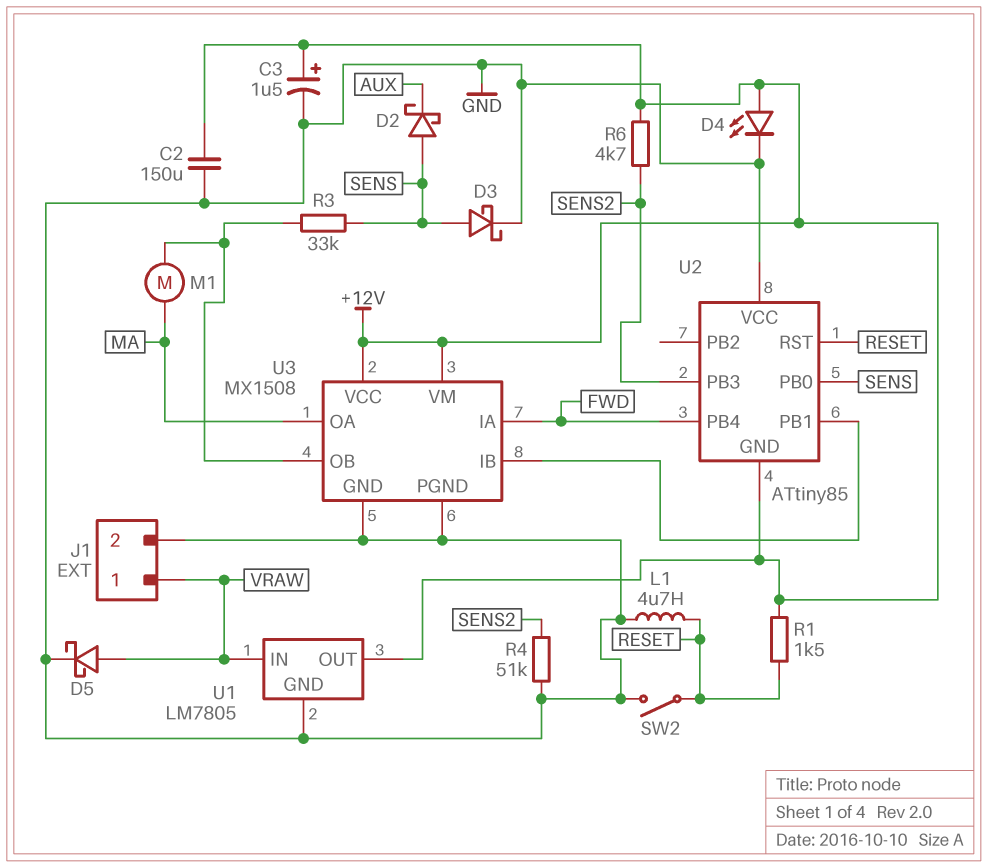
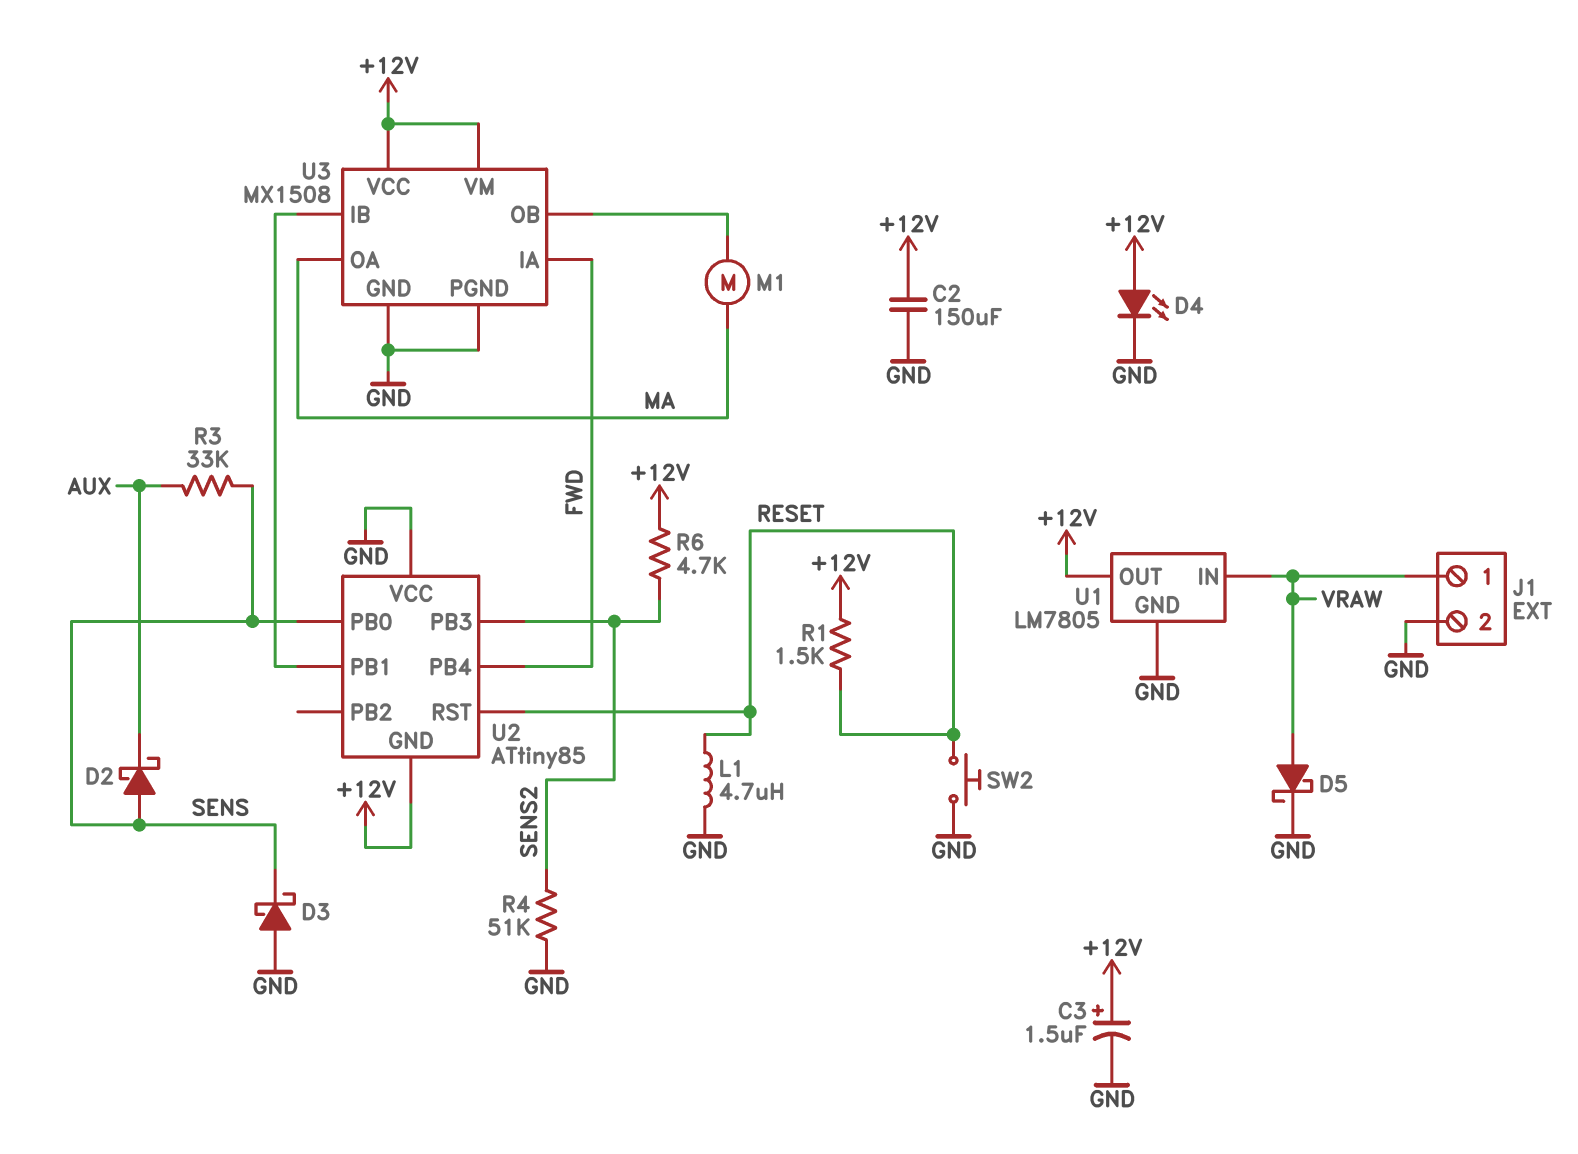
D3: schottky (A SENS, K GND) -> schottky (A GND, K SENS)
R3: 33k (SENS, U3/OB) -> 33k (AUX, SENS)
SW2: switch (GND, RESET) -> button (GND, RESET)

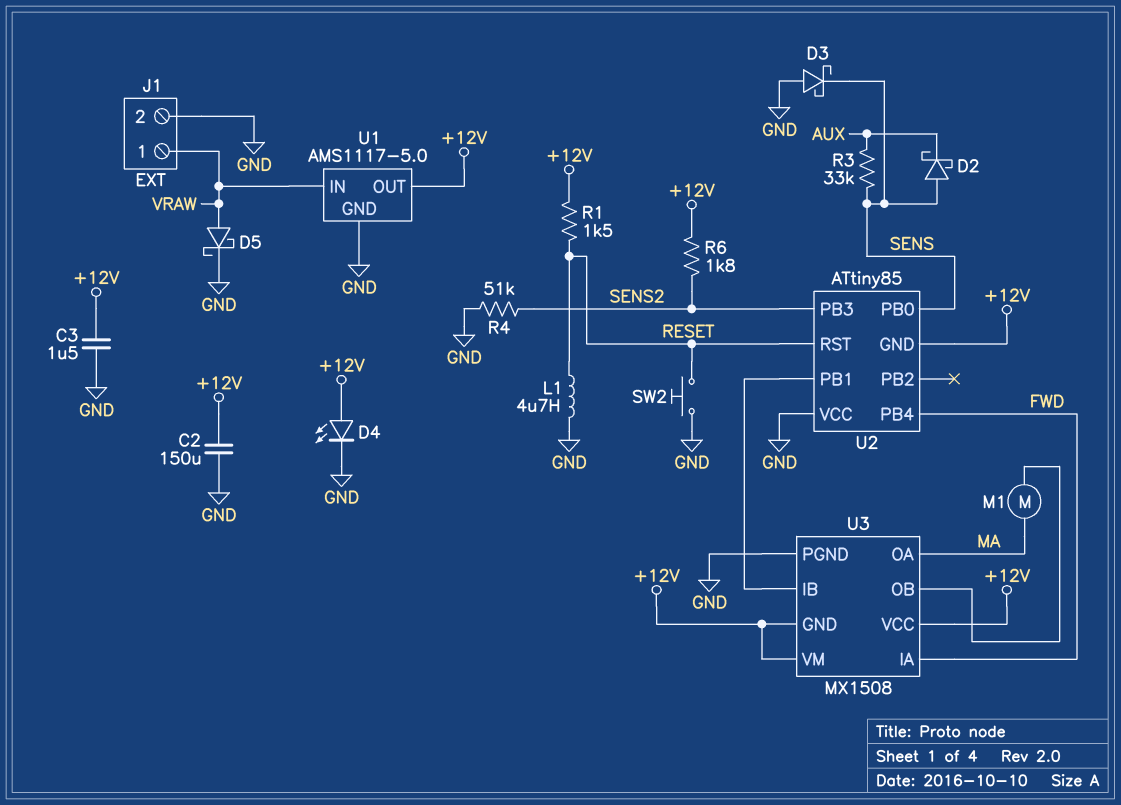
C3: 1.5uF (plus +12V, minus GND) -> 1.5uF (+12V, GND)
R6: 4.7k (+12V, SENS2) -> 1.8k (+12V, SENS2)
U1: LM7805 -> AMS1117-5.0
U3 pin GND: GND -> +12V

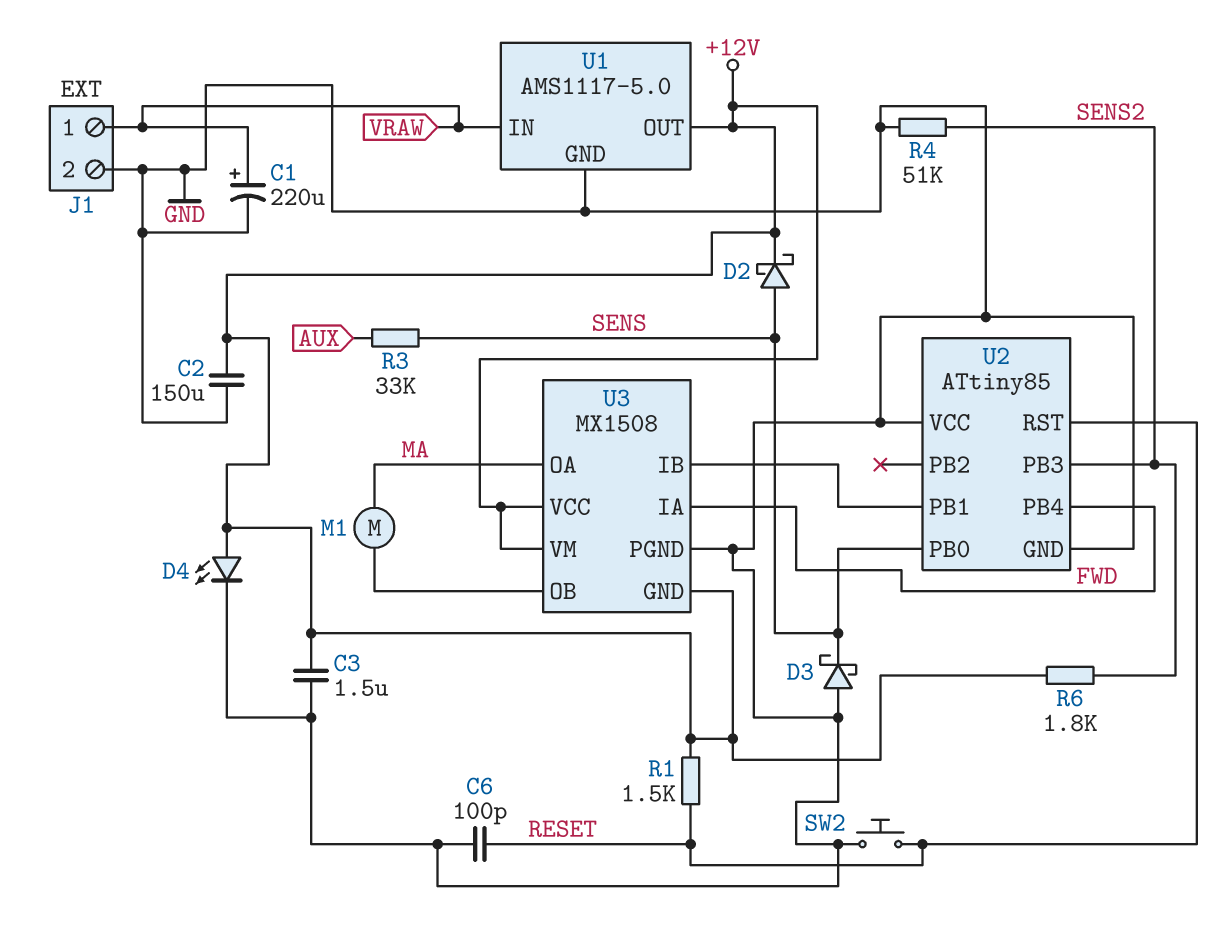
C1: none -> 220uF (plus VRAW, minus GND)
C6: none -> 100pF (GND, RESET)
D2: schottky (A SENS, K AUX) -> schottky (A SENS, K +12V)
D5: schottky (A VRAW, K GND) -> none
L1: 4.7uH (GND, RESET) -> none
U2 pin GND: +12V -> GND

